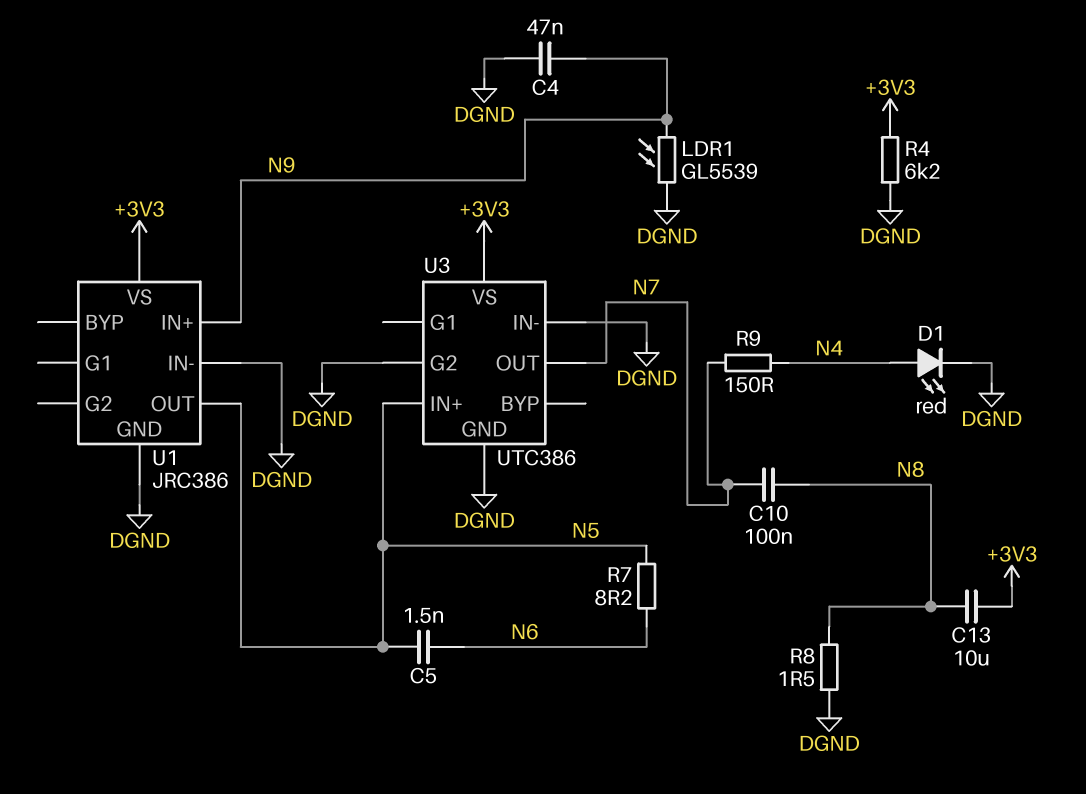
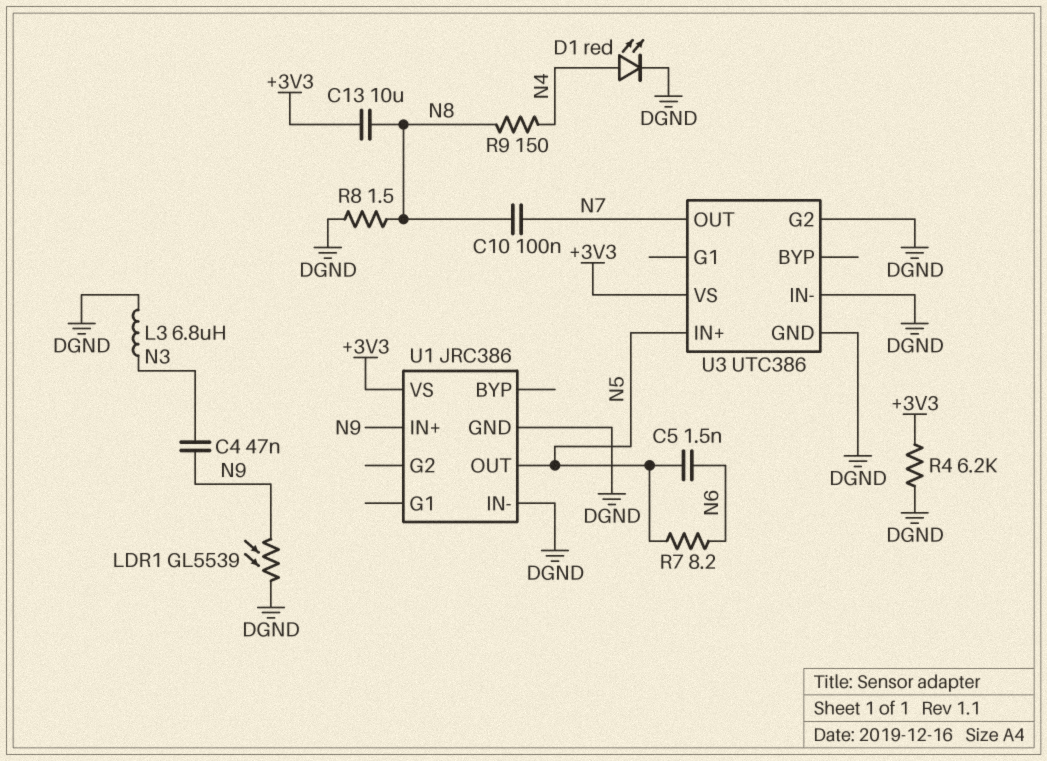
C4: 47nF (DGND, N9) -> 47nF (N3, N9)
L3: none -> 6.8uH (DGND, N3)
R9: 150 (N4, N7) -> 150 (N4, N8)

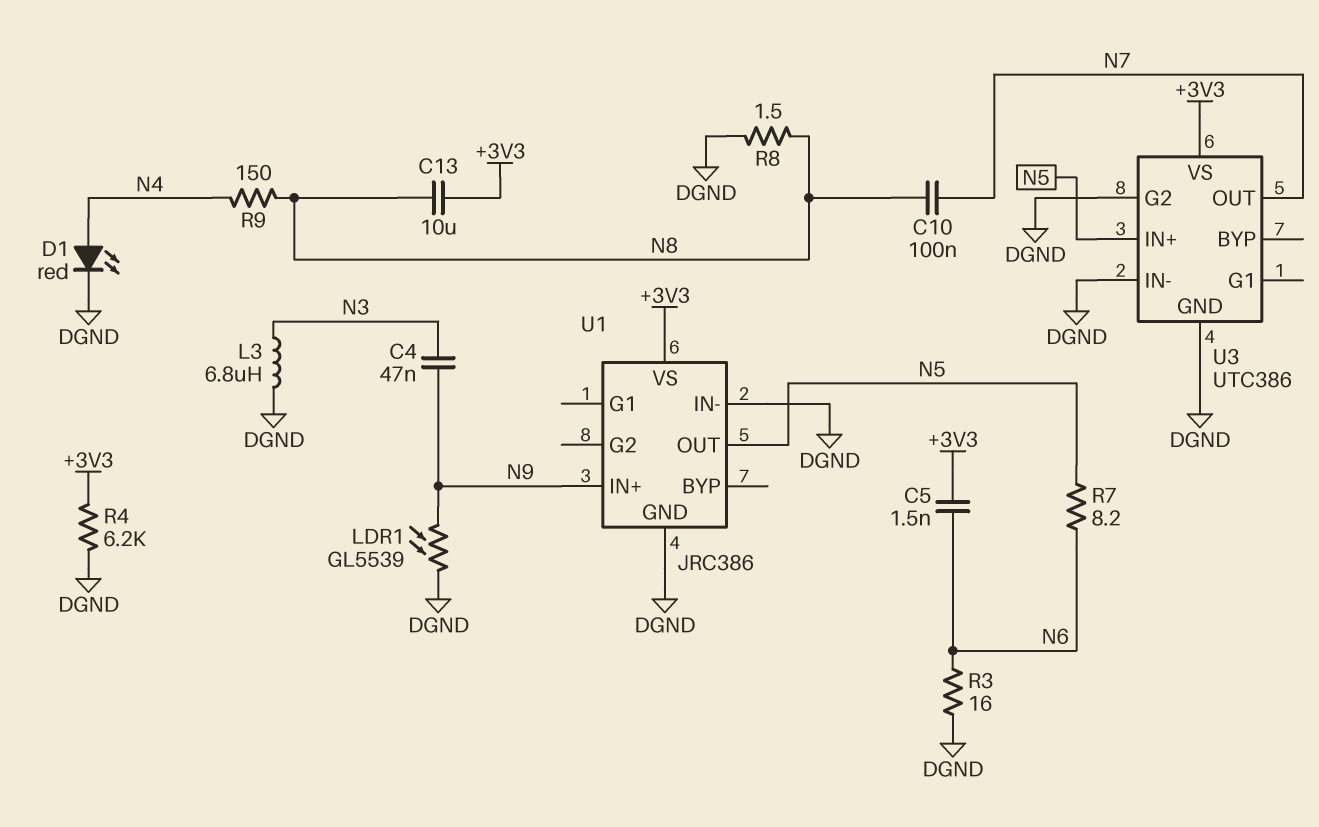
C5: 1.5nF (N5, N6) -> 1.5nF (+3V3, N6)
R3: none -> 16 (DGND, N6)

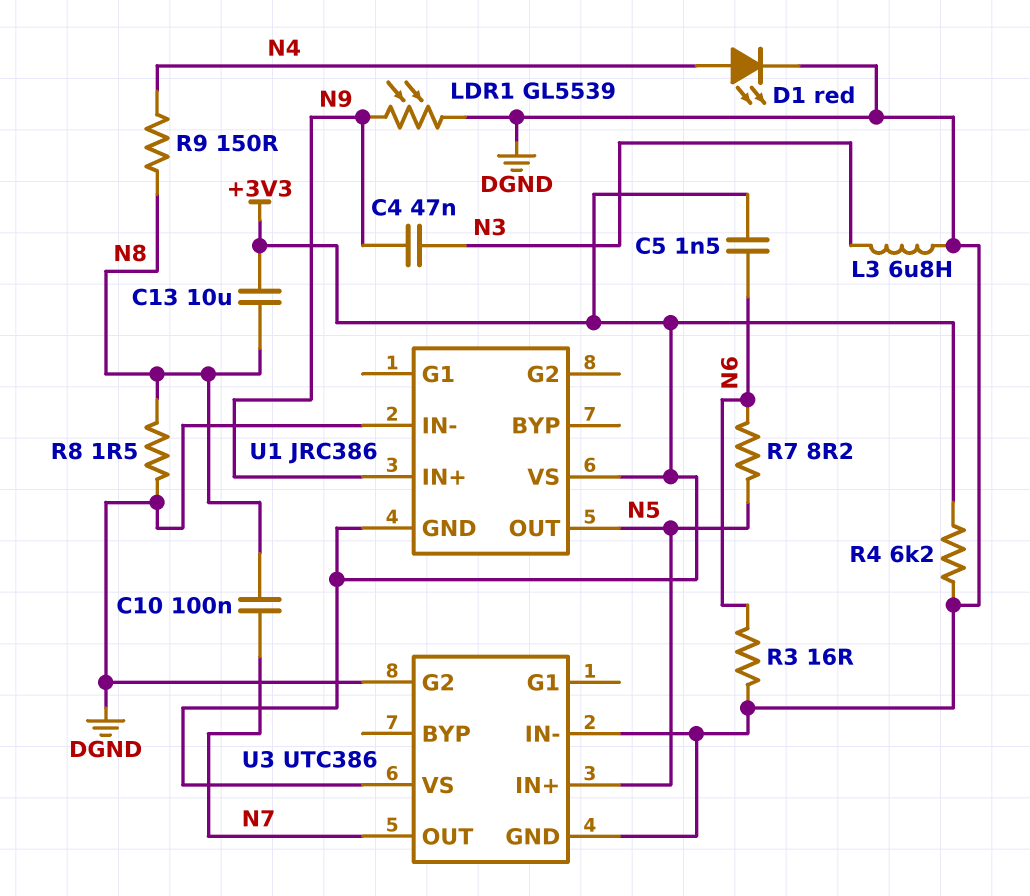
U1 pin GND: DGND -> +3V3

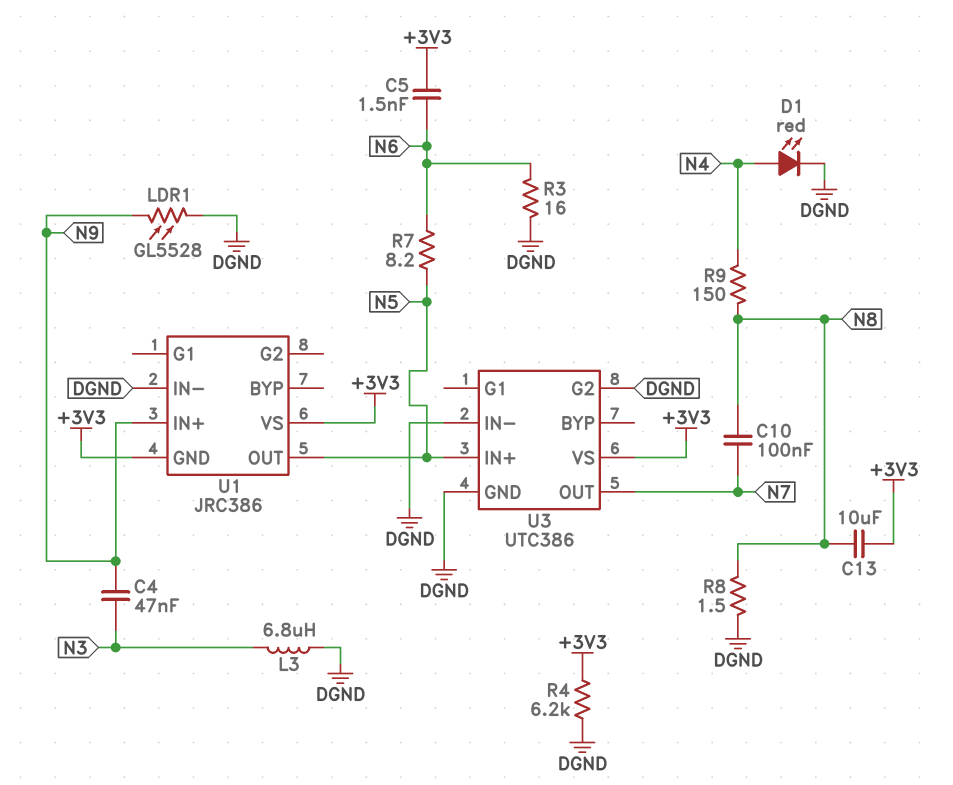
LDR1: GL5539 (DGND, N9) -> GL5528 (DGND, N9)

